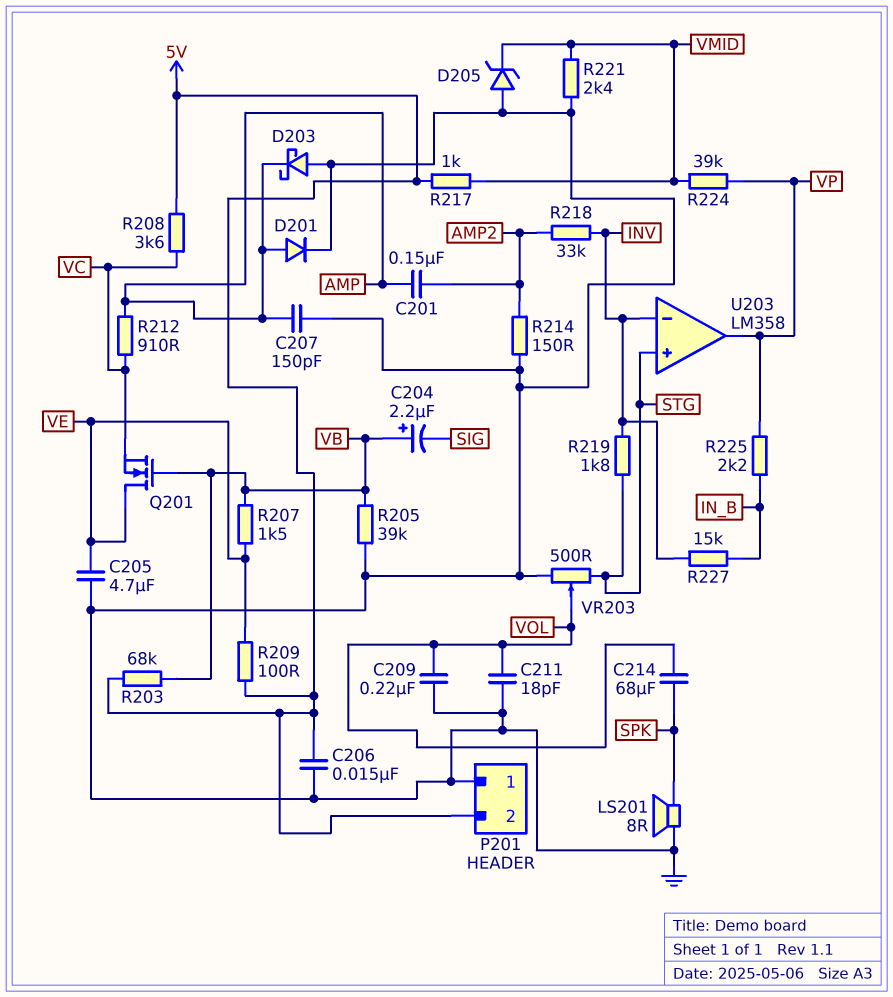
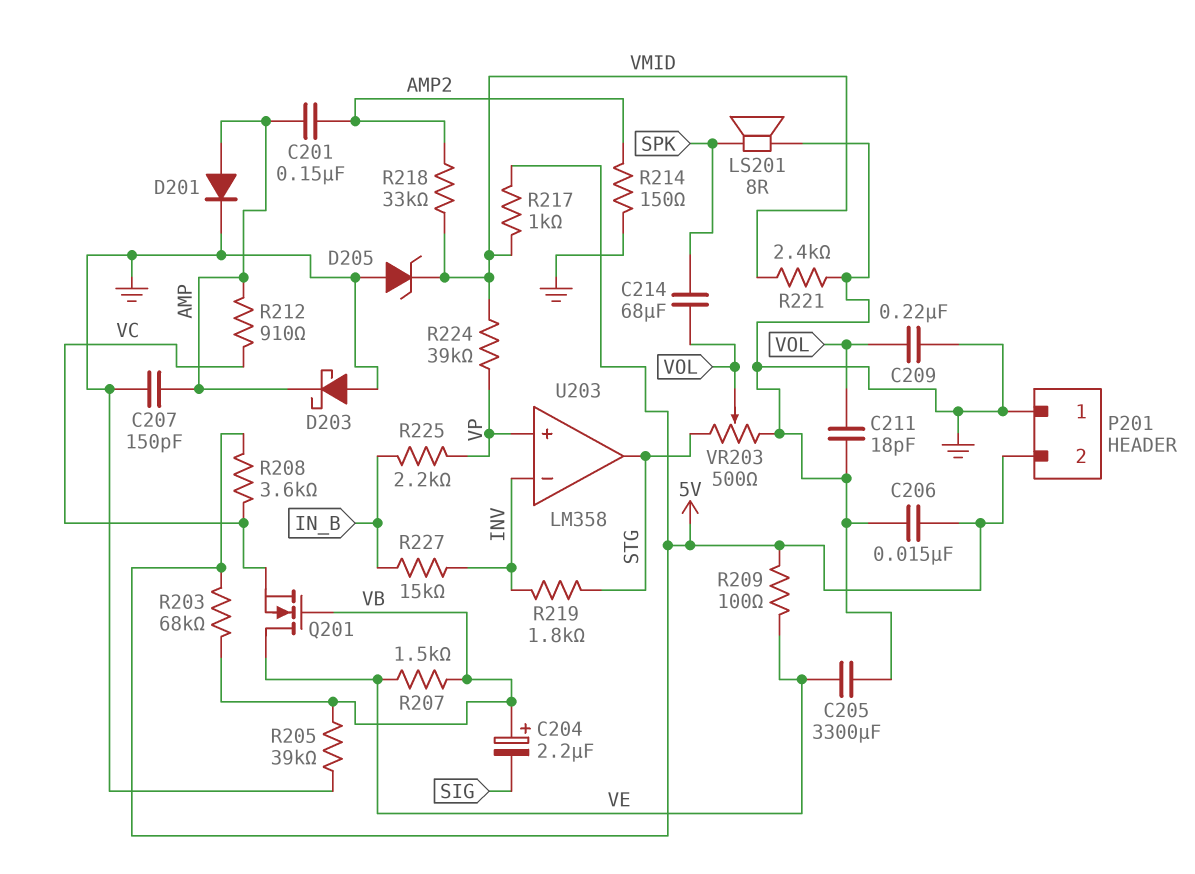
C205: 4.7uF (GND, VE) -> 3300uF (GND, VE)
R218: 33k (AMP2, INV) -> 33k (AMP2, VMID)
U203 pin in+: STG -> VP
U203 pin out: VP -> STG

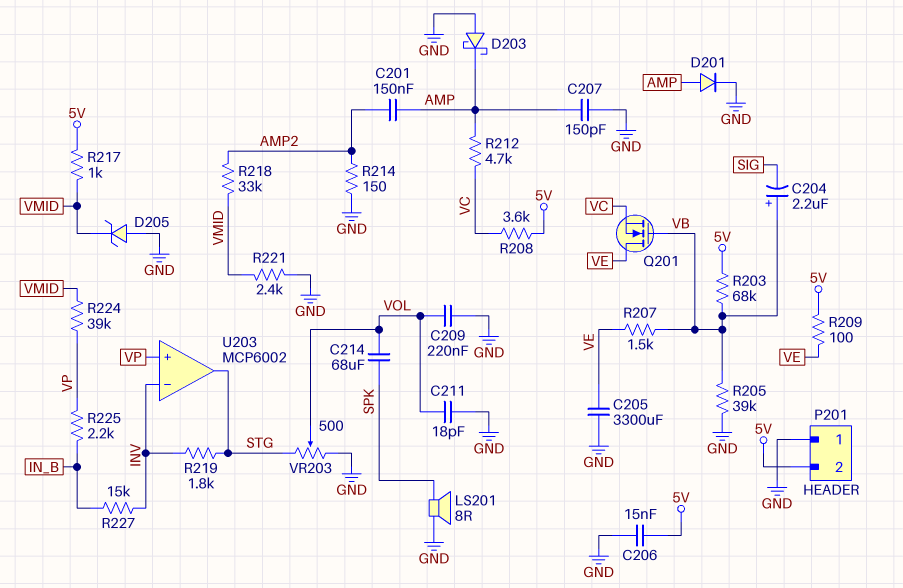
R212: 910 (AMP, VC) -> 4.7k (AMP, VC)
U203: LM358 -> MCP6002

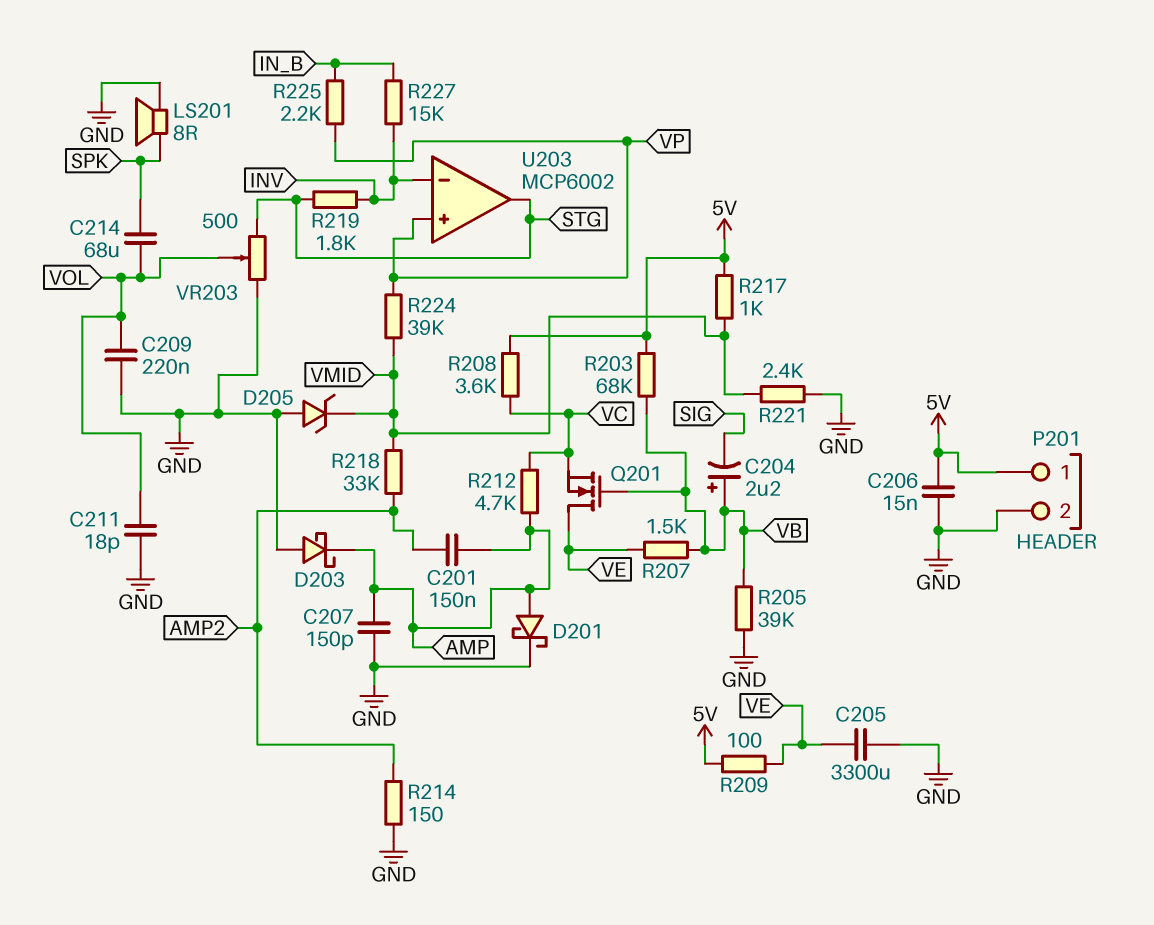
D201: diode (A AMP, K GND) -> schottky (A AMP, K GND)
P201 pin 1: GND -> 5V
P201 pin 2: 5V -> GND

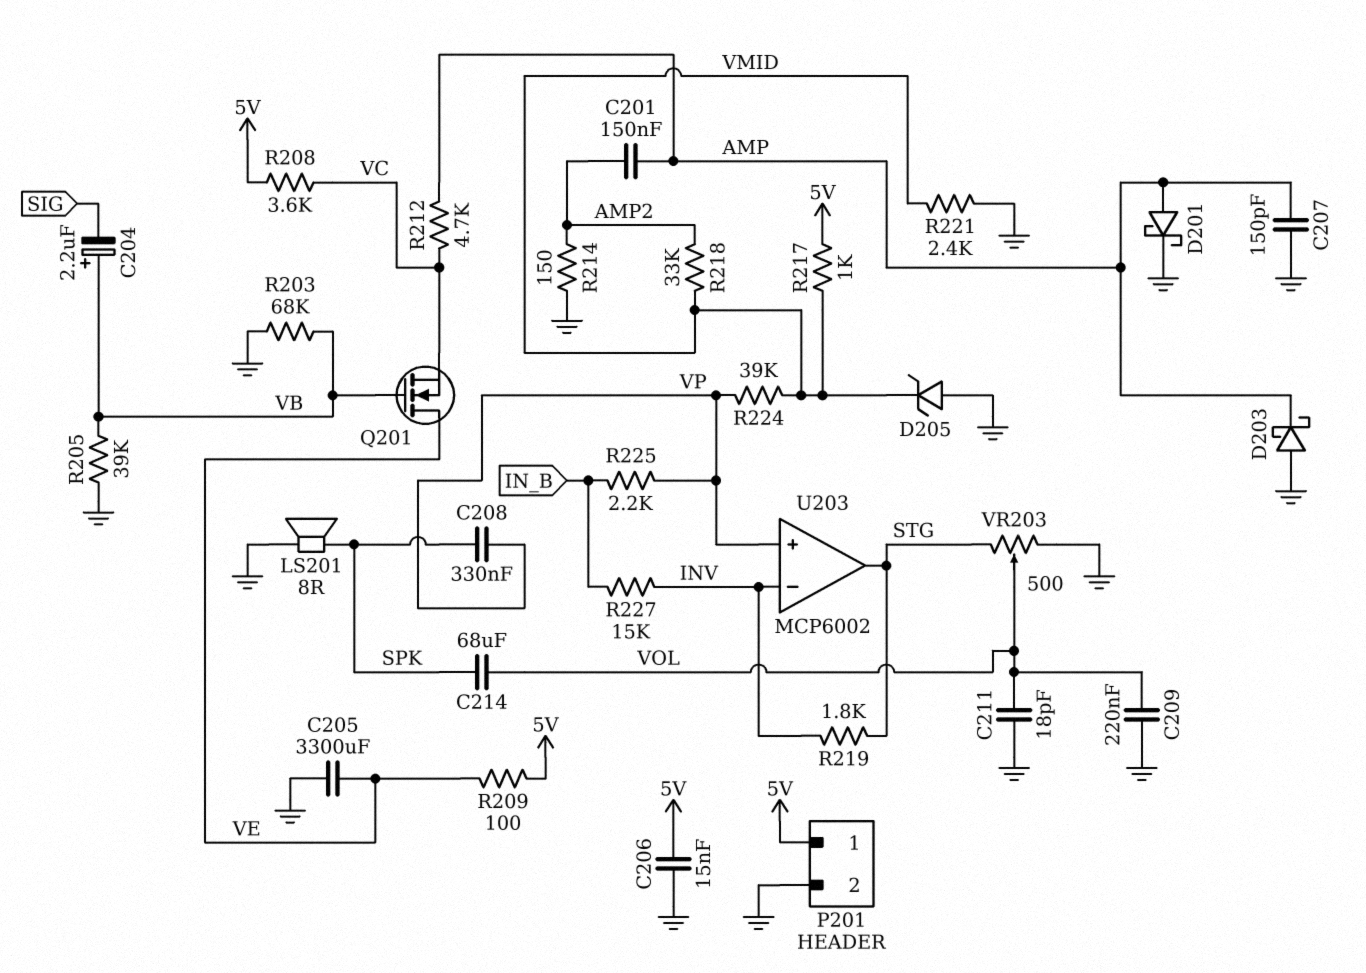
C208: none -> 330nF (SPK, VP)
R203: 68k (5V, VB) -> 68k (GND, VB)
R207: 1.5k (VB, VE) -> none

